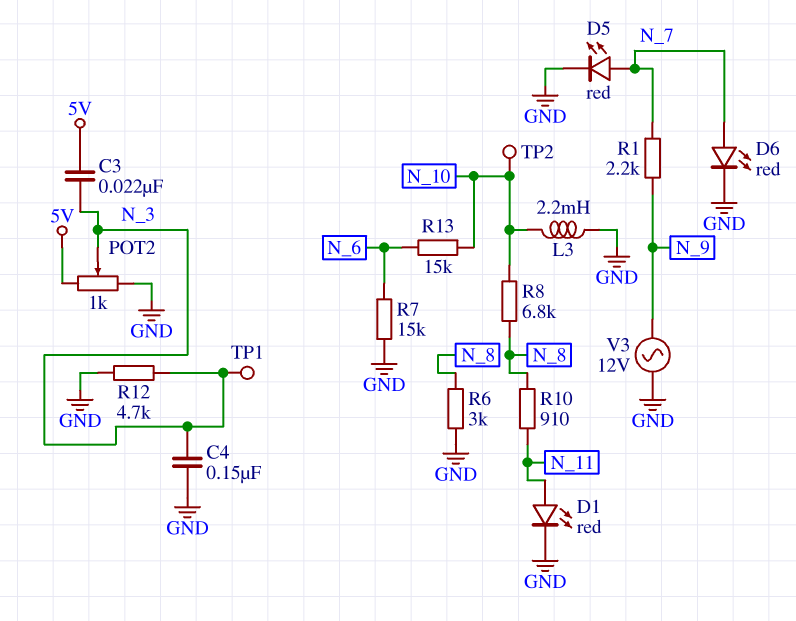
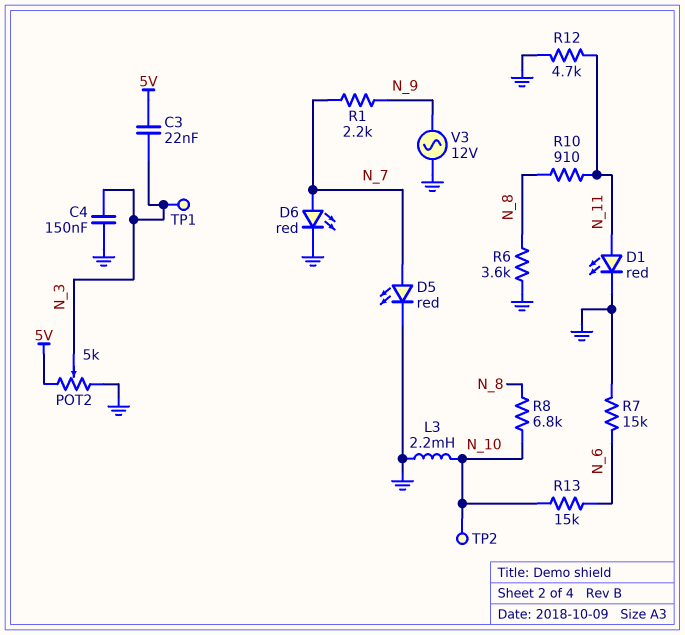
POT2: 1k (5V, GND, wiper N_3) -> 5k (5V, GND, wiper N_3)
R6: 3k (GND, N_8) -> 3.6k (GND, N_8)
R12: 4.7k (GND, N_3) -> 4.7k (GND, N_11)

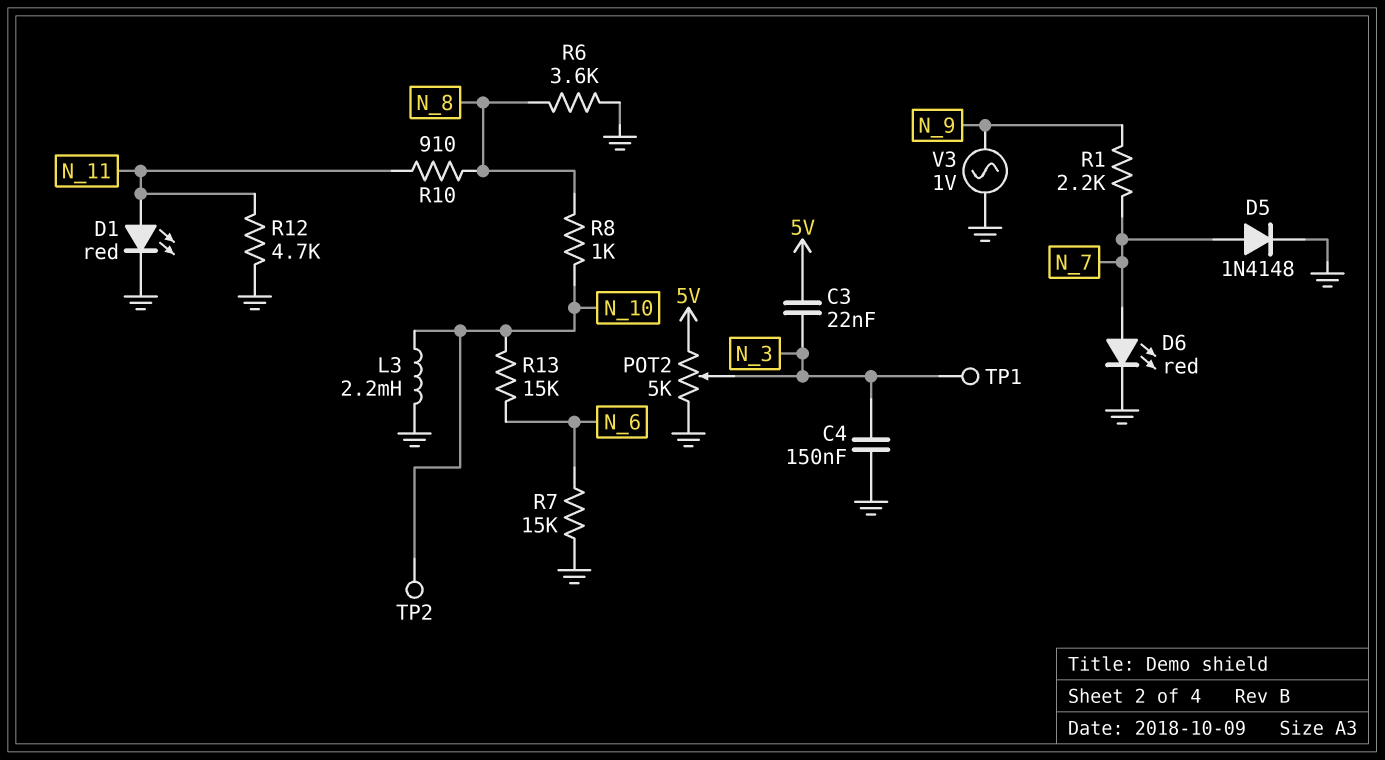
D5: LED red (A N_7, K GND) -> diode 1N4148 (A N_7, K GND)
R8: 6.8k (N_8, N_10) -> 1k (N_8, N_10)
V3: AC 12V (GND, N_9) -> AC 1V (GND, N_9)

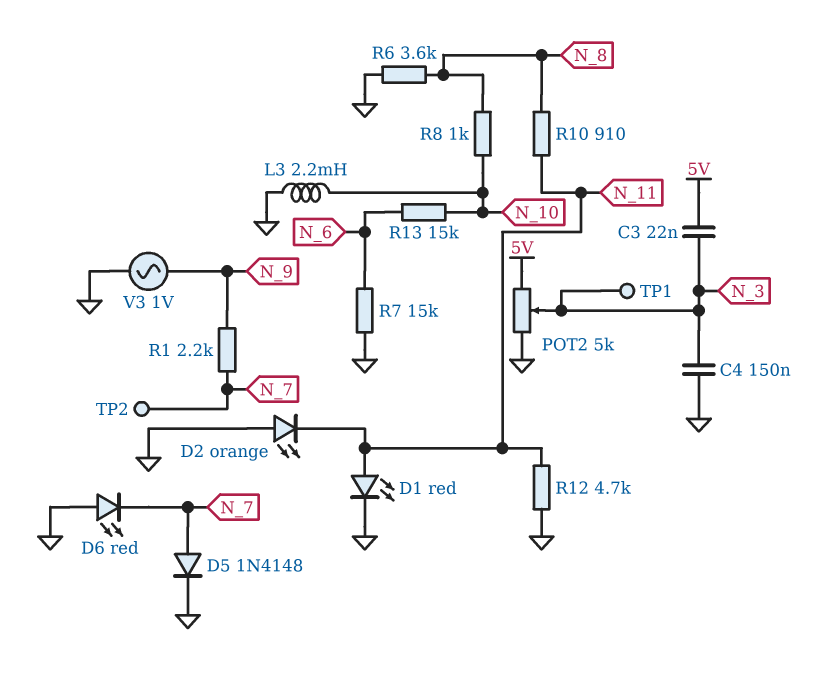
D2: none -> LED orange (A GND, K N_11)
D6: LED red (A N_7, K GND) -> LED red (A GND, K N_7)
TP2: test point (N_10) -> test point (N_7)

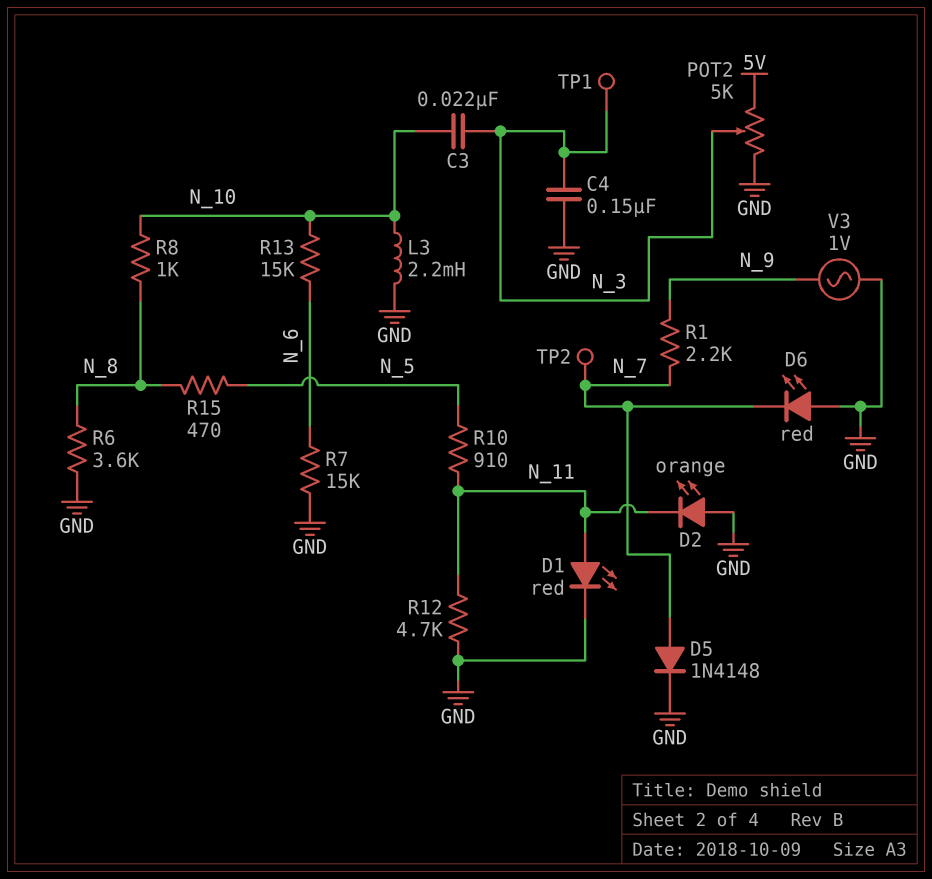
C3: 22nF (5V, N_3) -> 22nF (N_3, N_10)
R10: 910 (N_8, N_11) -> 910 (N_5, N_11)
R15: none -> 470 (N_5, N_8)

